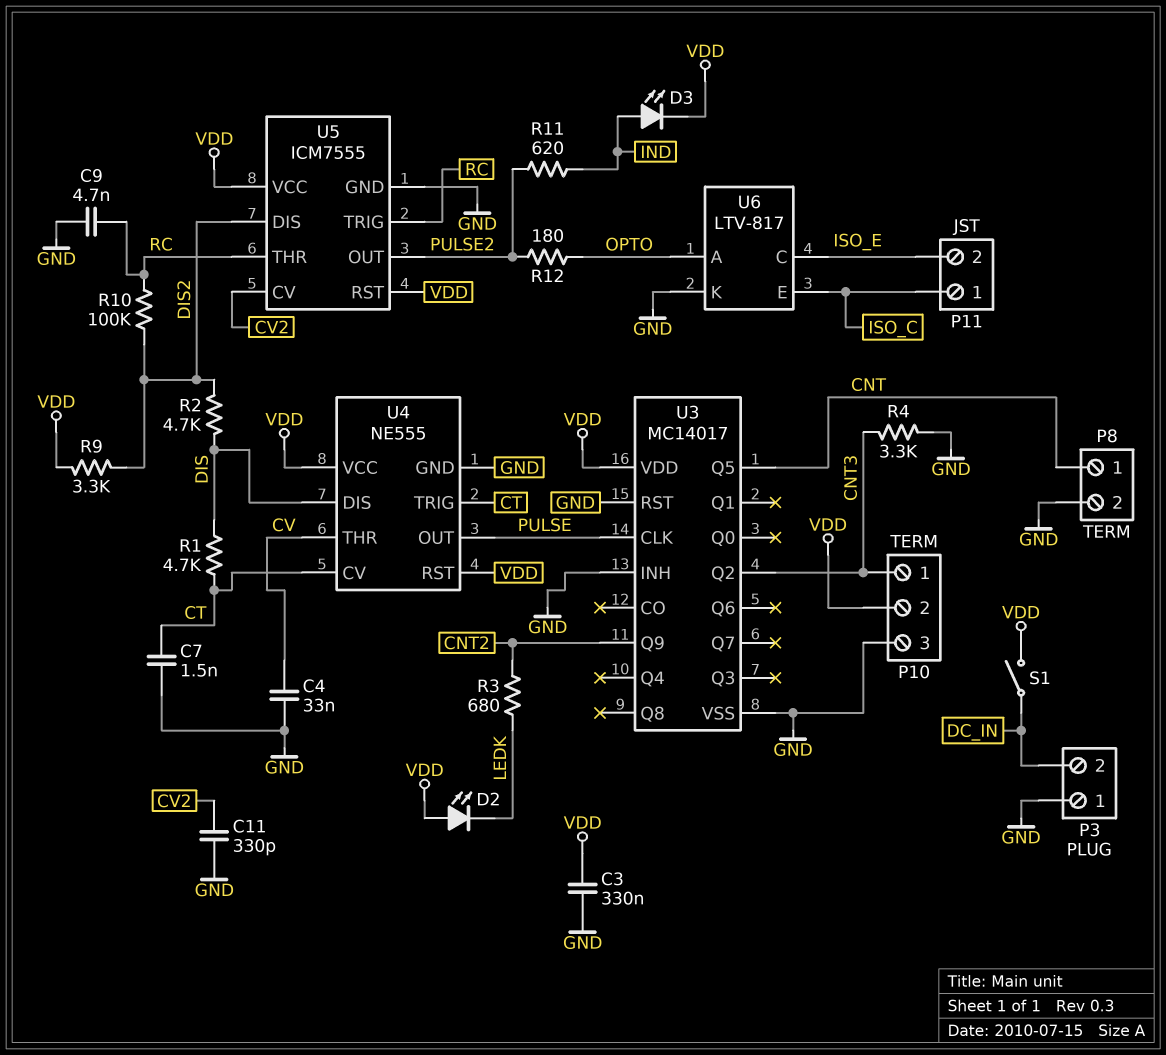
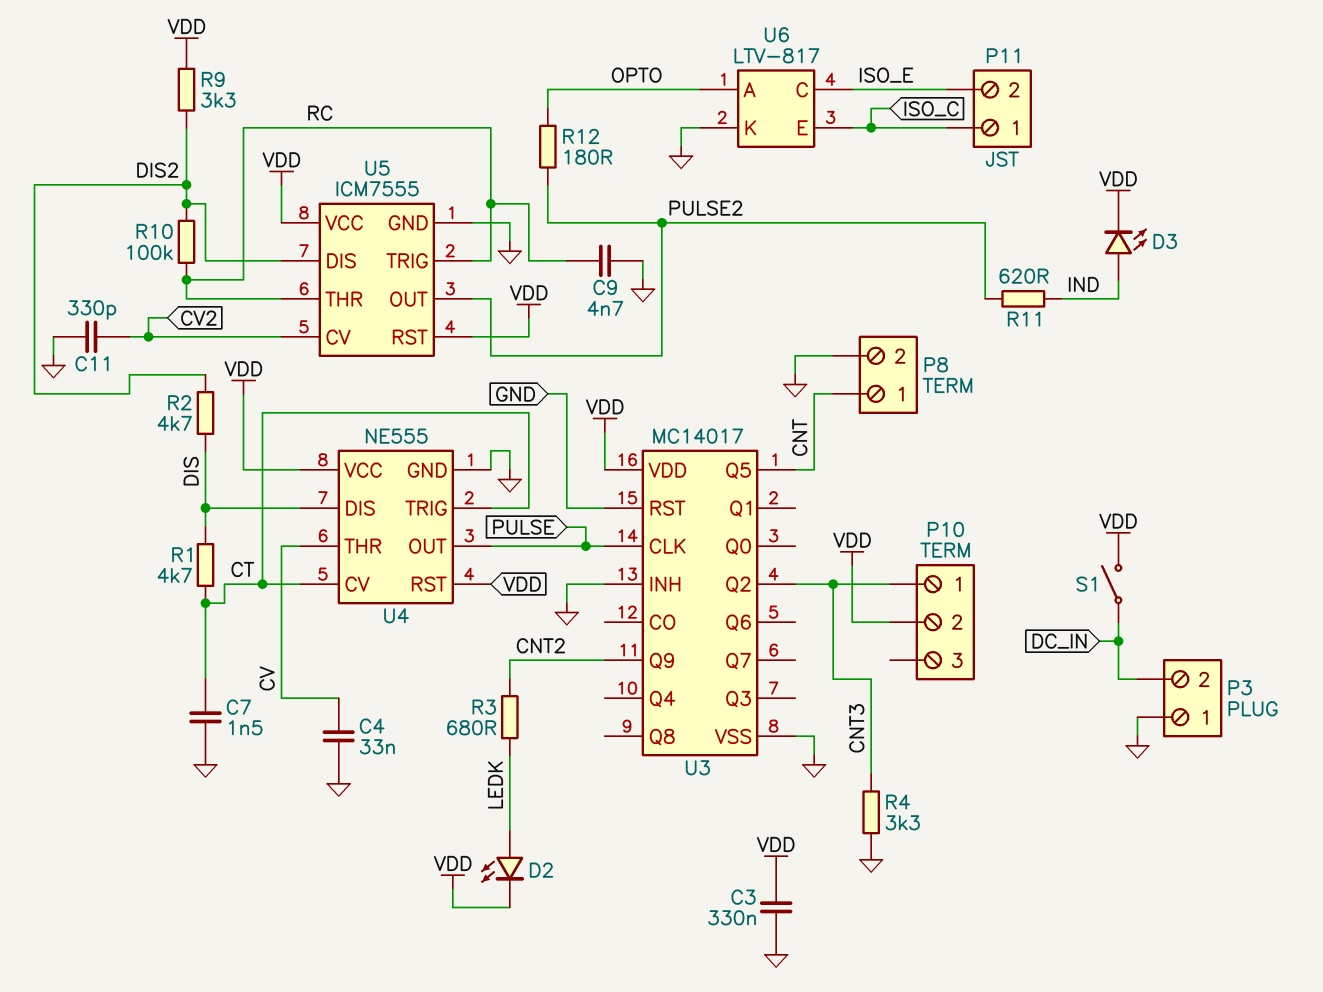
D2: LED (A VDD, K LEDK) -> LED (A LEDK, K VDD)
P10 pin 3: GND -> none

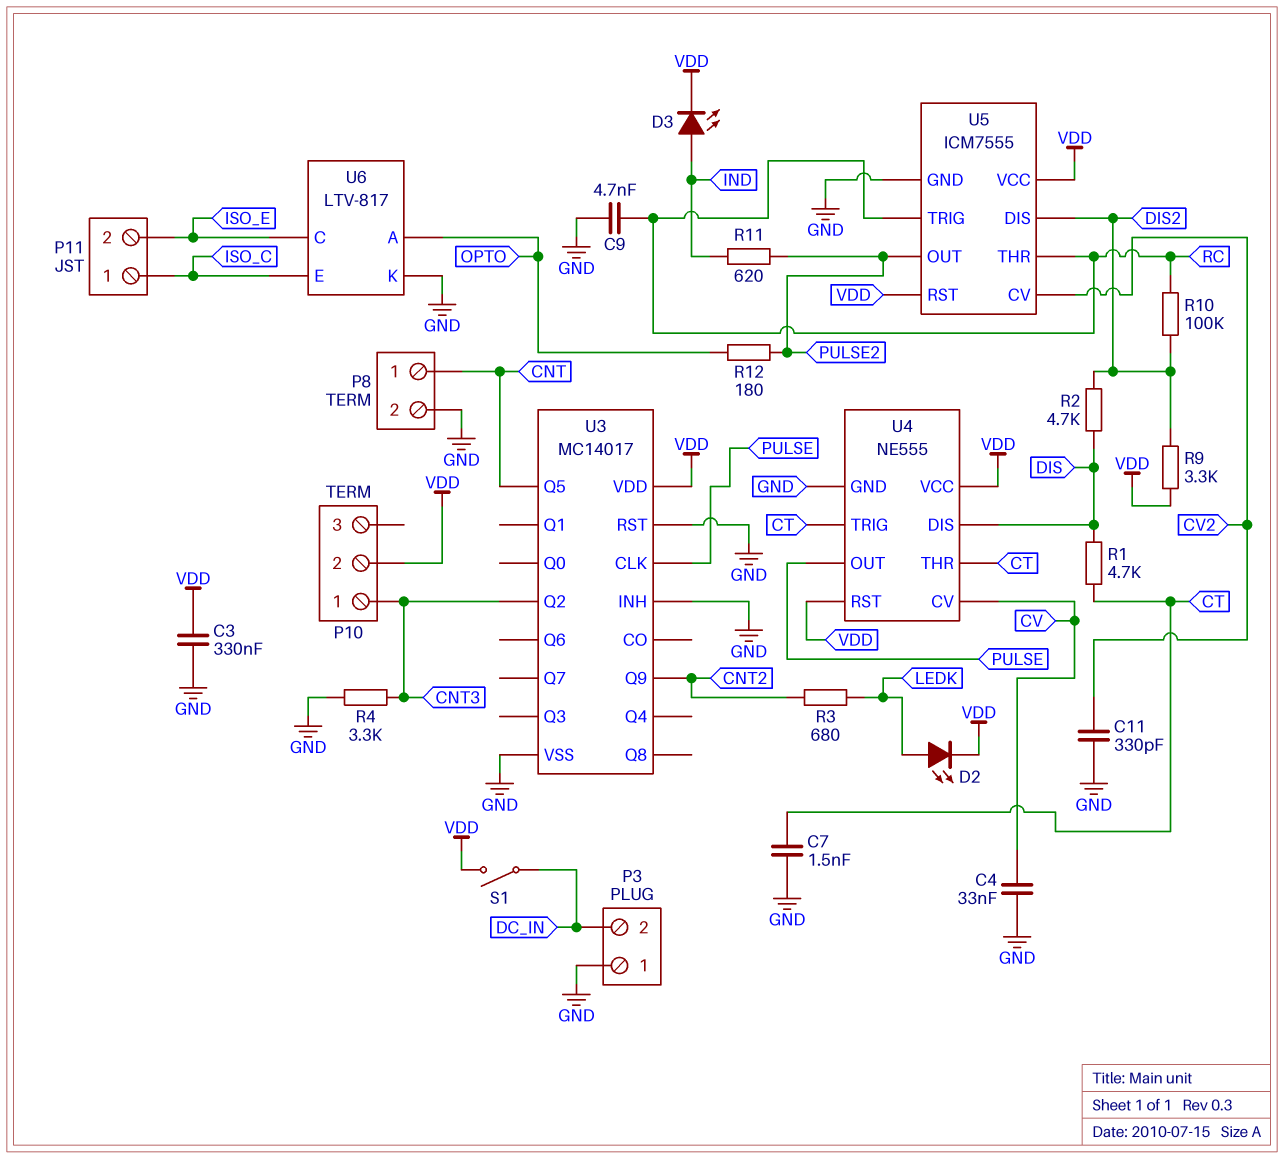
U4 pin CV: CT -> CV
U4 pin THR: CV -> CT

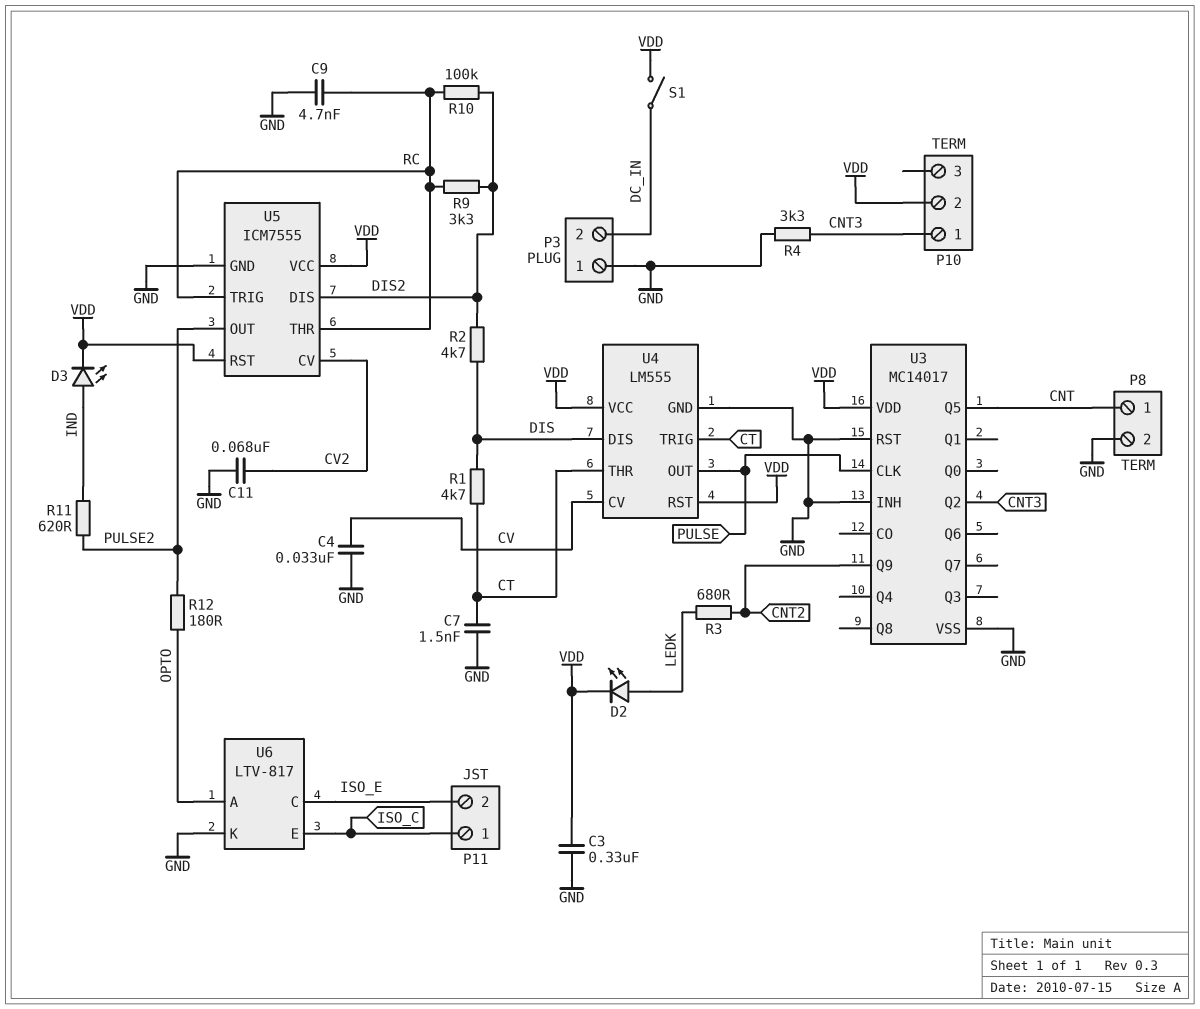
C11: 330pF (CV2, GND) -> 68nF (CV2, GND)
R9: 3.3k (DIS2, VDD) -> 3.3k (DIS2, RC)
U4: NE555 -> LM555

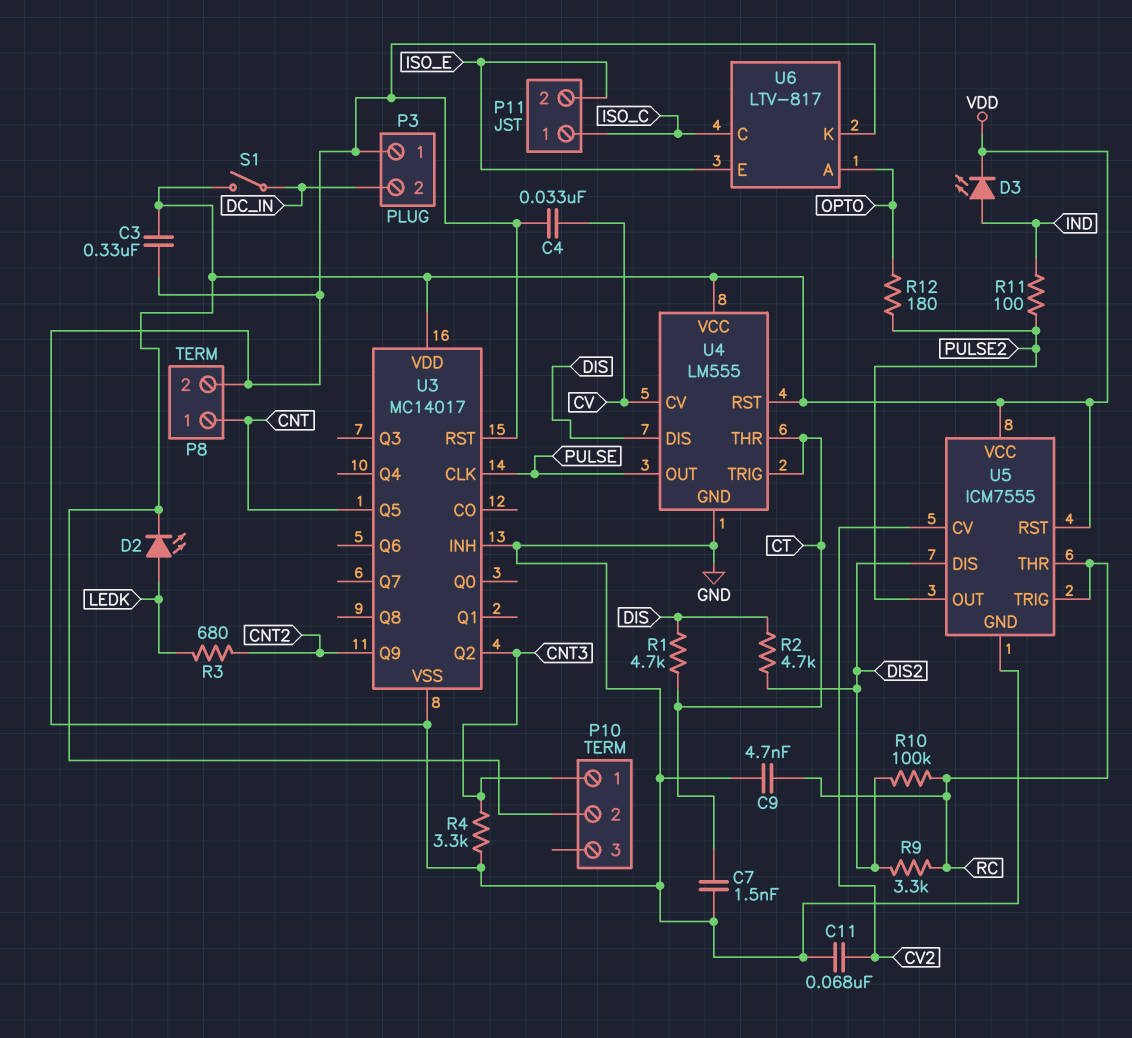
R11: 620 (IND, PULSE2) -> 100 (IND, PULSE2)
U6 pin C: ISO_E -> ISO_C
U6 pin E: ISO_C -> ISO_E

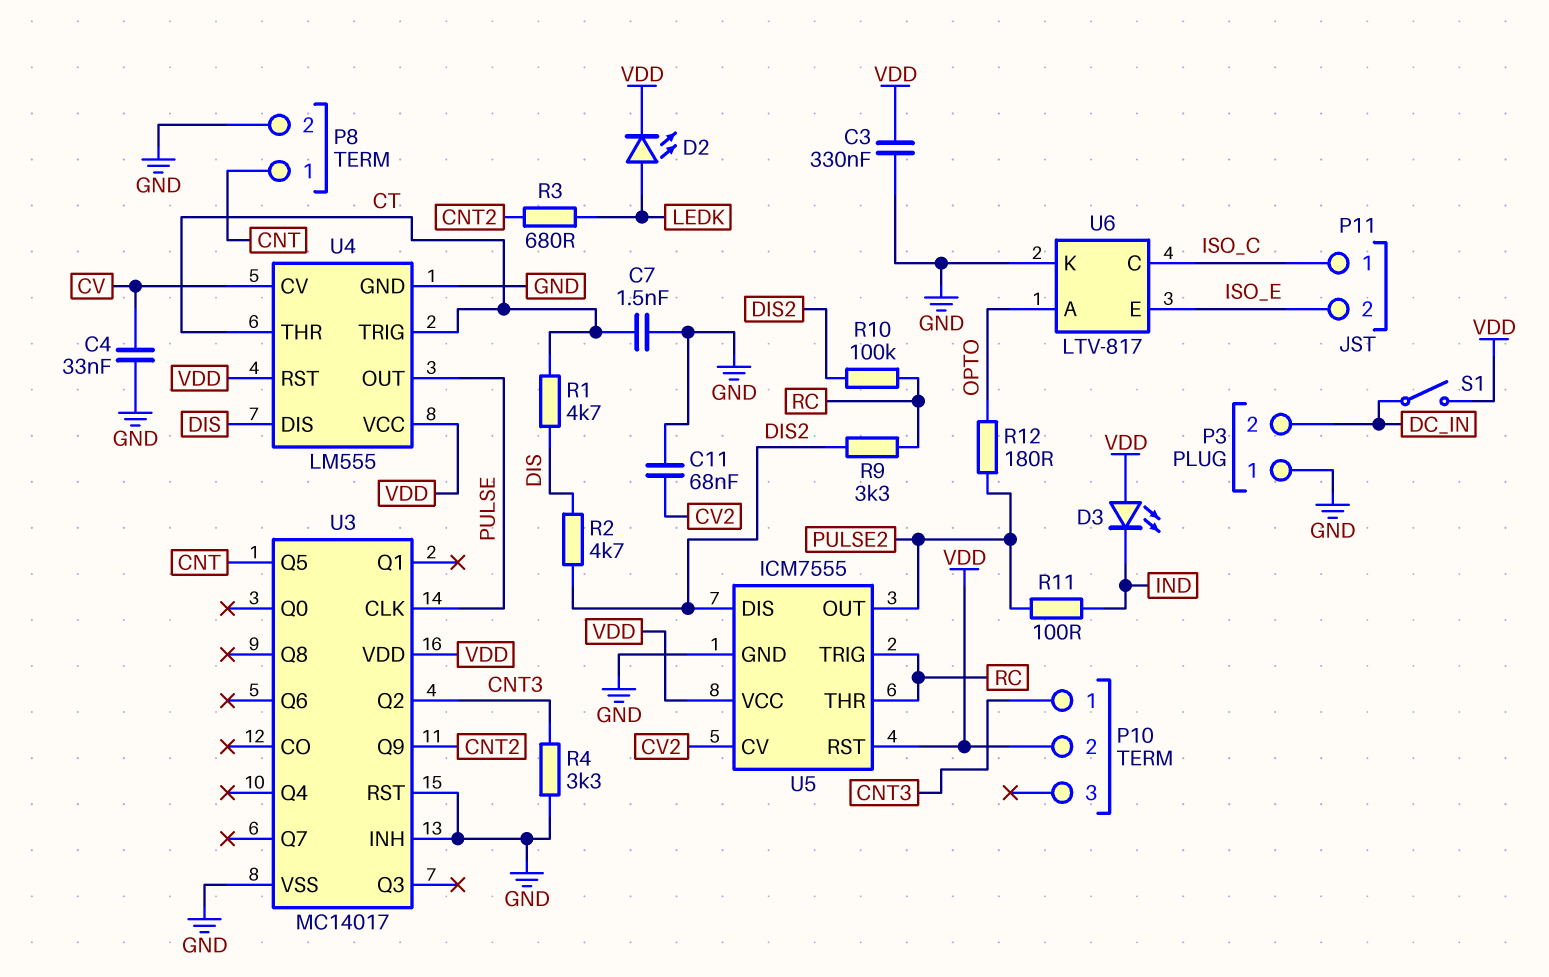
C9: 4.7nF (GND, RC) -> none
D3: LED (A IND, K VDD) -> LED (A VDD, K IND)

